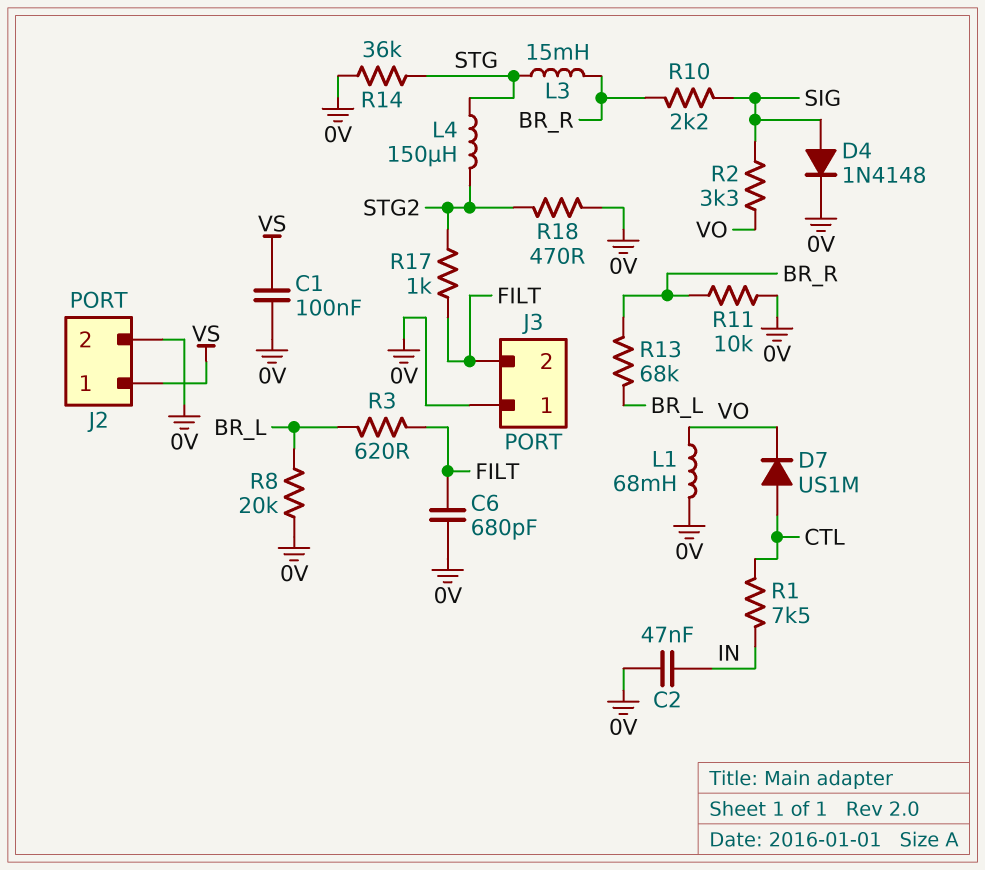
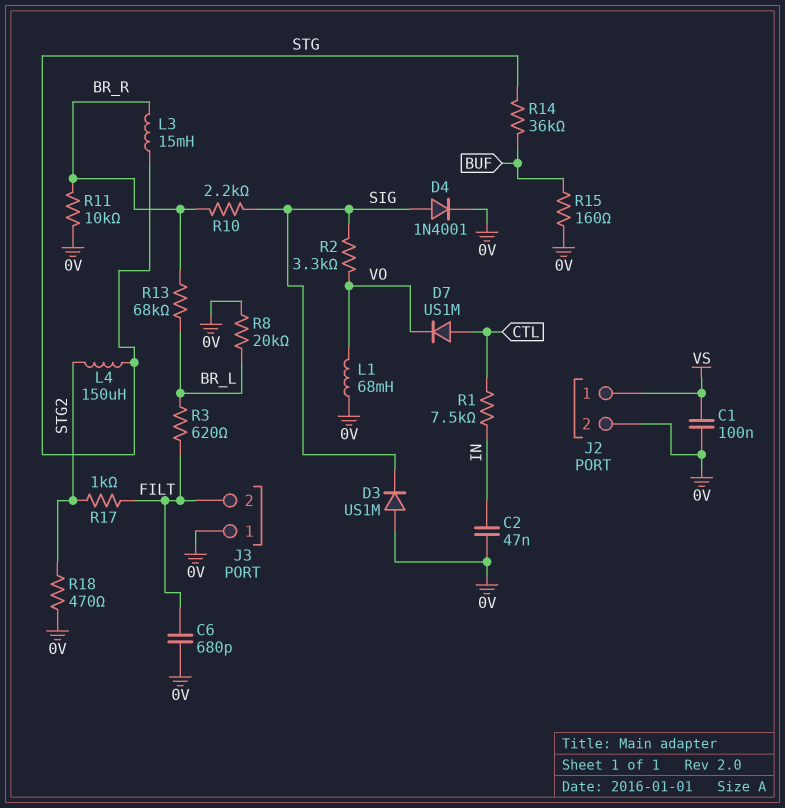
D3: none -> diode US1M (A 0V, K SIG)
D4: diode 1N4148 (A SIG, K 0V) -> diode 1N4001 (A SIG, K 0V)
R14: 36k (0V, STG) -> 36k (BUF, STG)
R15: none -> 160 (0V, BUF)

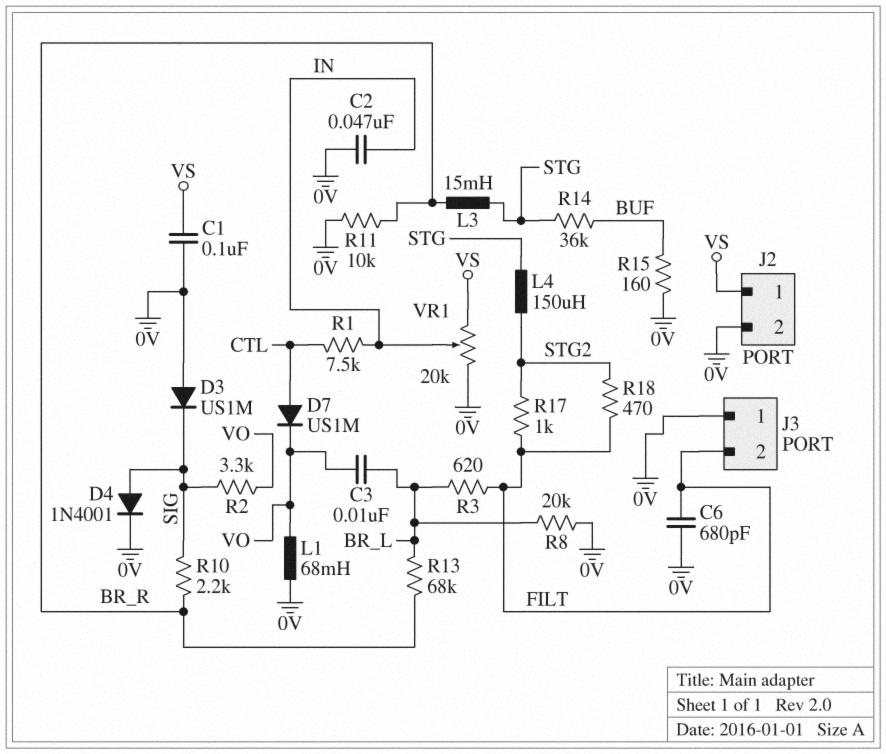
C3: none -> 10nF (BR_L, VO)
R18: 470 (0V, STG2) -> 470 (FILT, STG2)
VR1: none -> 20k (0V, VS, wiper IN)

